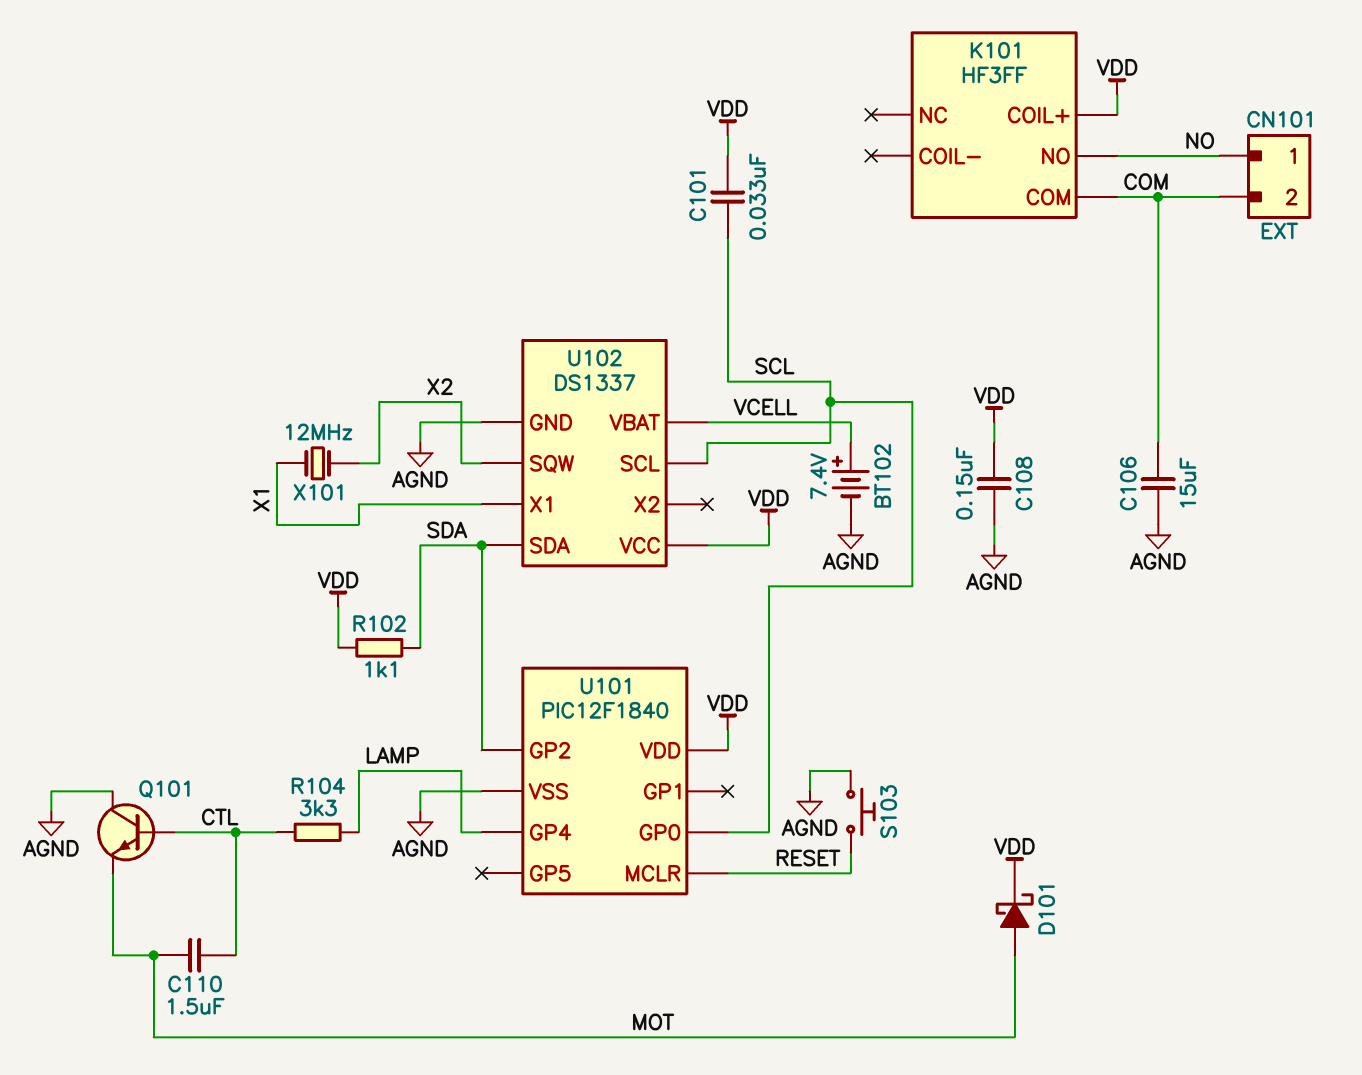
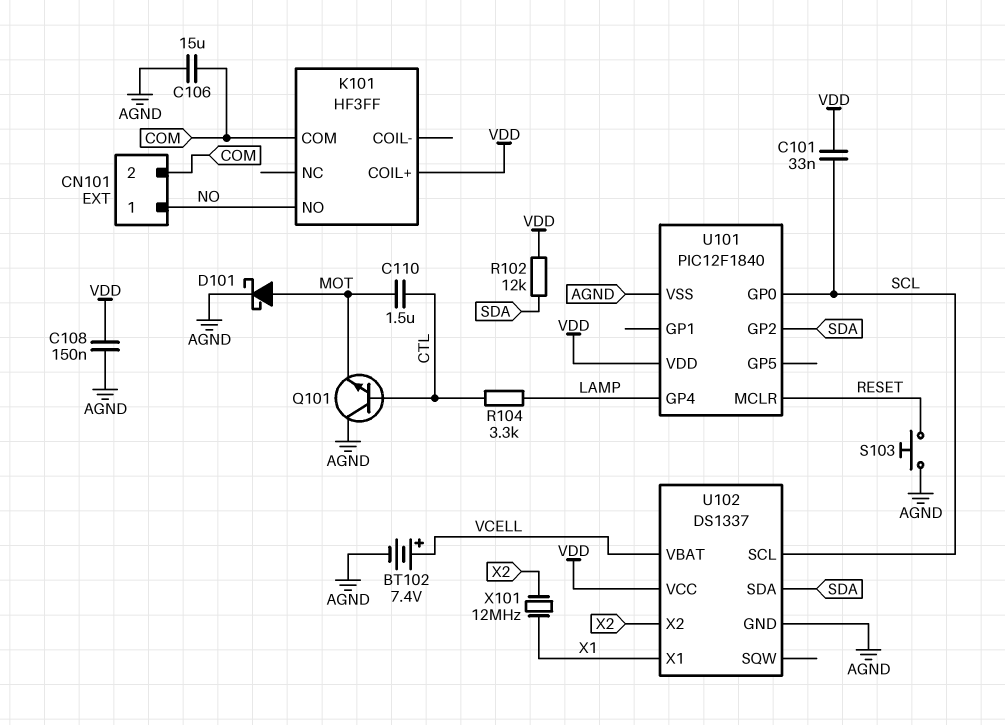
D101: schottky (A MOT, K VDD) -> schottky (A MOT, K AGND)
R102: 1.1k (SDA, VDD) -> 12k (SDA, VDD)
U102 pin SQW: X2 -> none
U102 pin X2: none -> X2

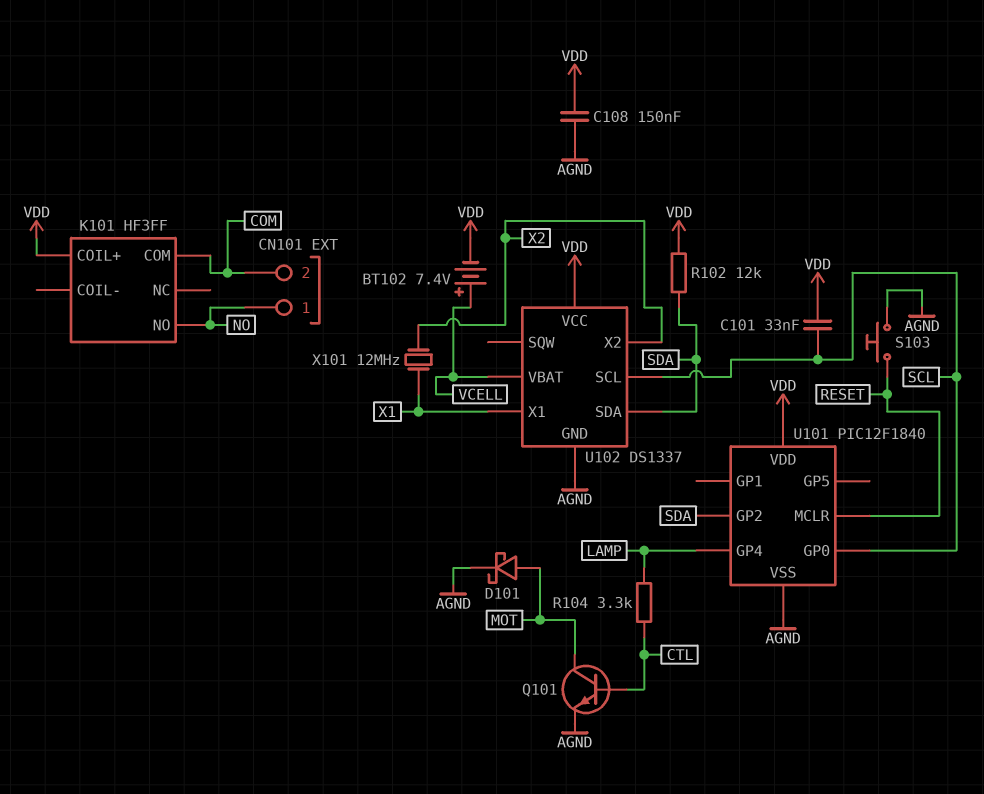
BT102: 7.4V (plus VCELL, minus AGND) -> 7.4V (plus VCELL, minus VDD)
C106: 15uF (AGND, COM) -> none
C110: 1.5uF (CTL, MOT) -> none
Q101: NPN (B CTL, C AGND, E MOT) -> NPN (B CTL, C MOT, E AGND)

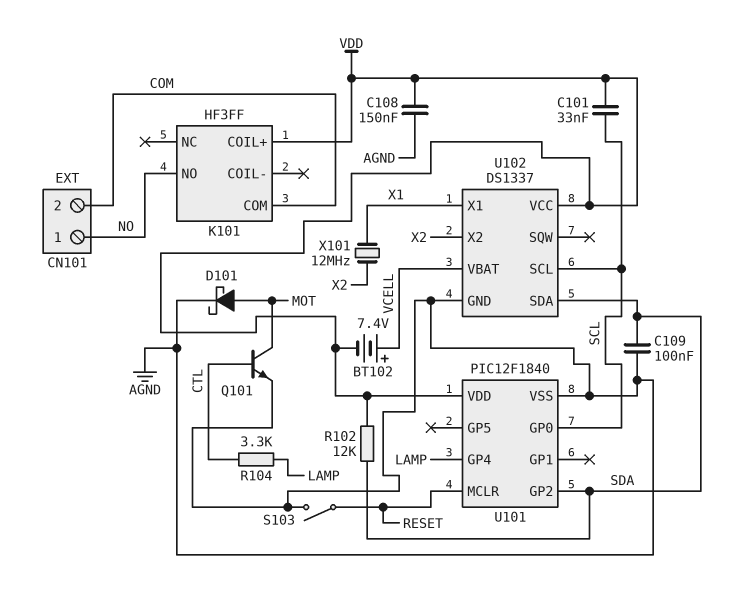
C109: none -> 100nF (AGND, SDA)
S103: button (AGND, RESET) -> switch (AGND, RESET)

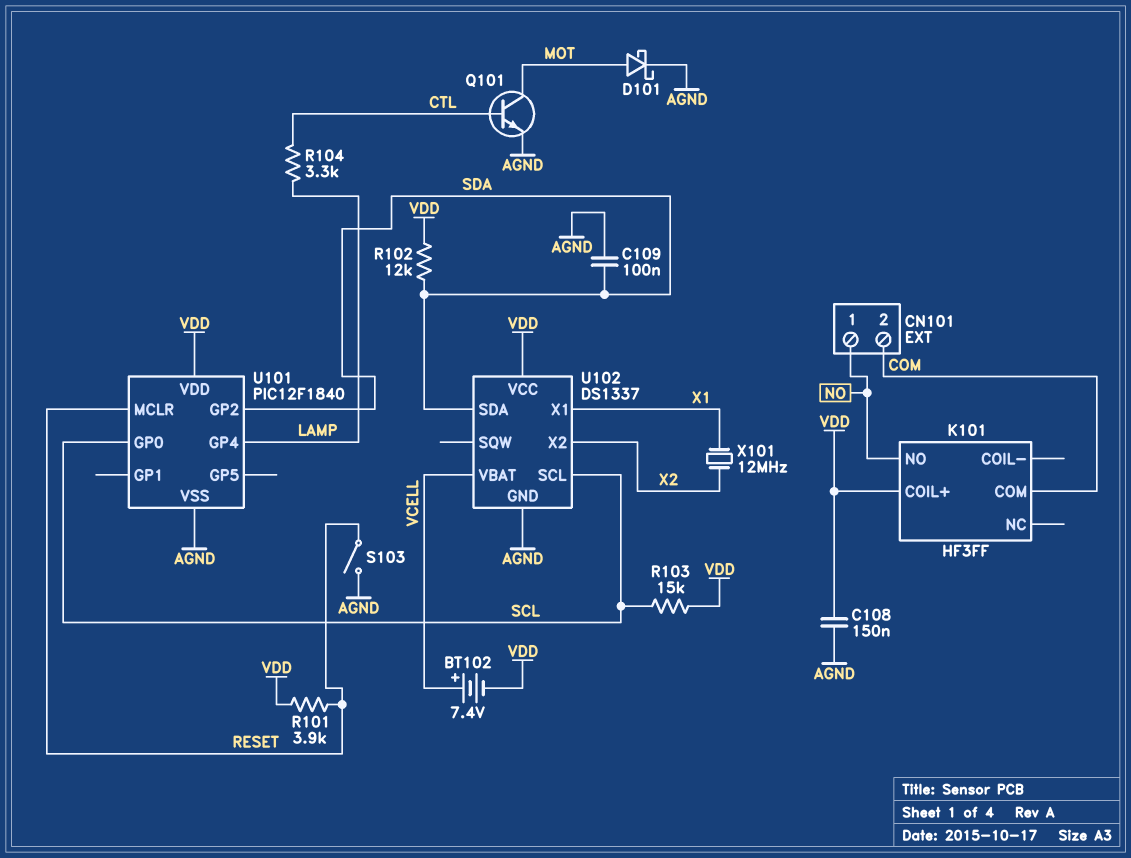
C101: 33nF (SCL, VDD) -> none
R101: none -> 3.9k (RESET, VDD)
R103: none -> 15k (SCL, VDD)

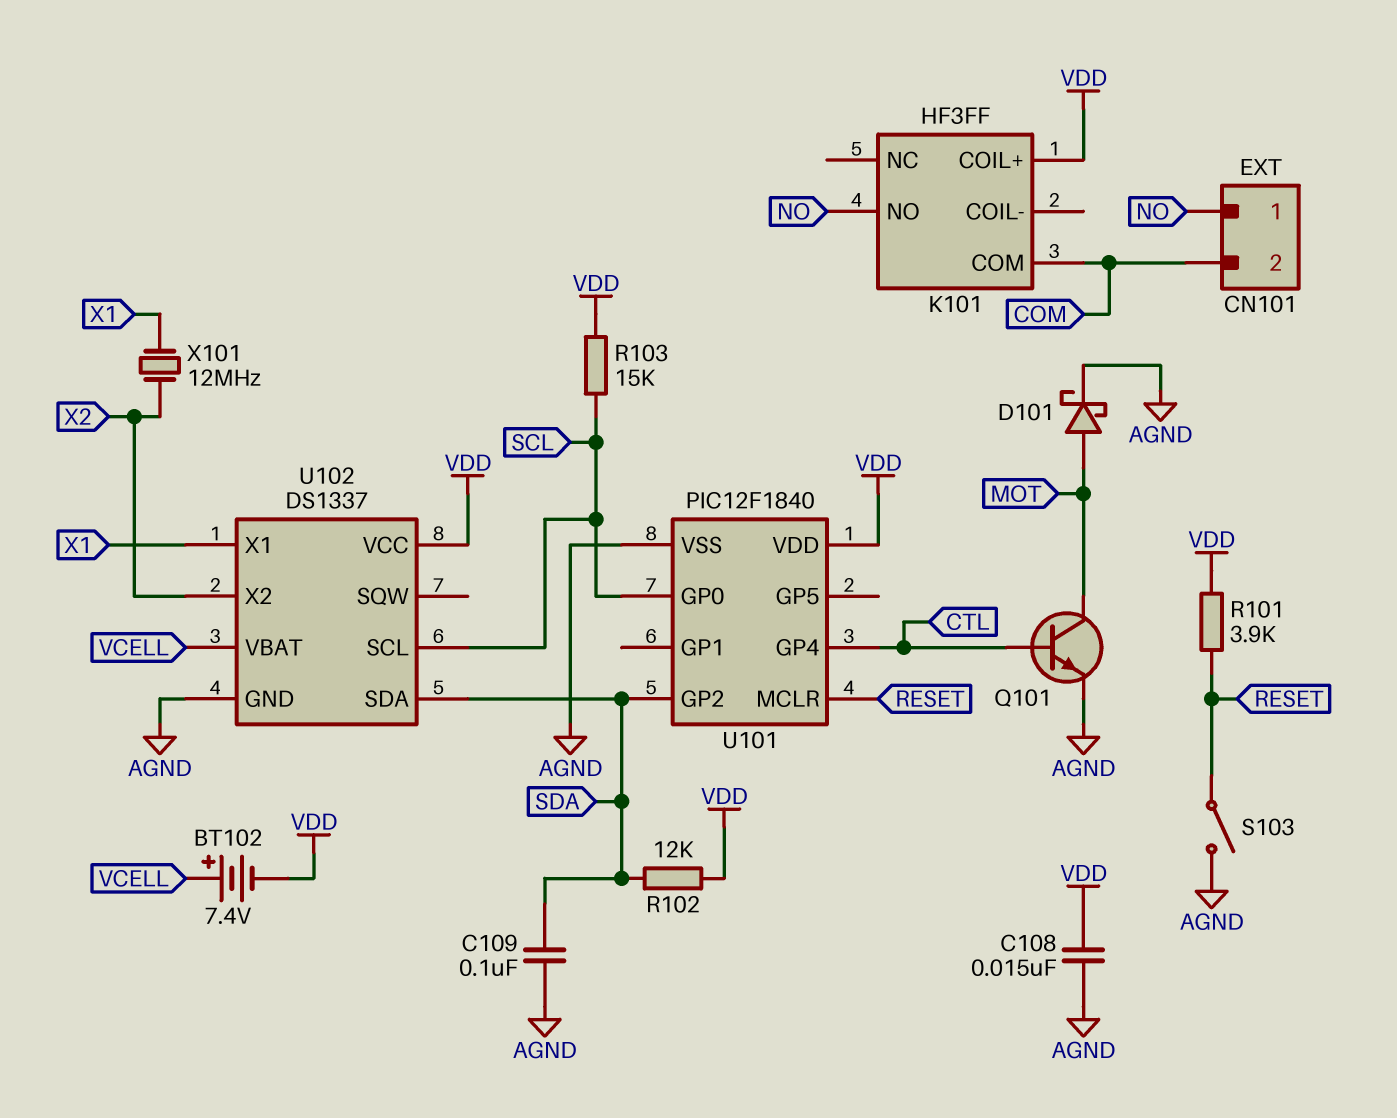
C108: 150nF (AGND, VDD) -> 15nF (AGND, VDD)
R104: 3.3k (CTL, LAMP) -> none
U101 pin GP4: LAMP -> CTL

